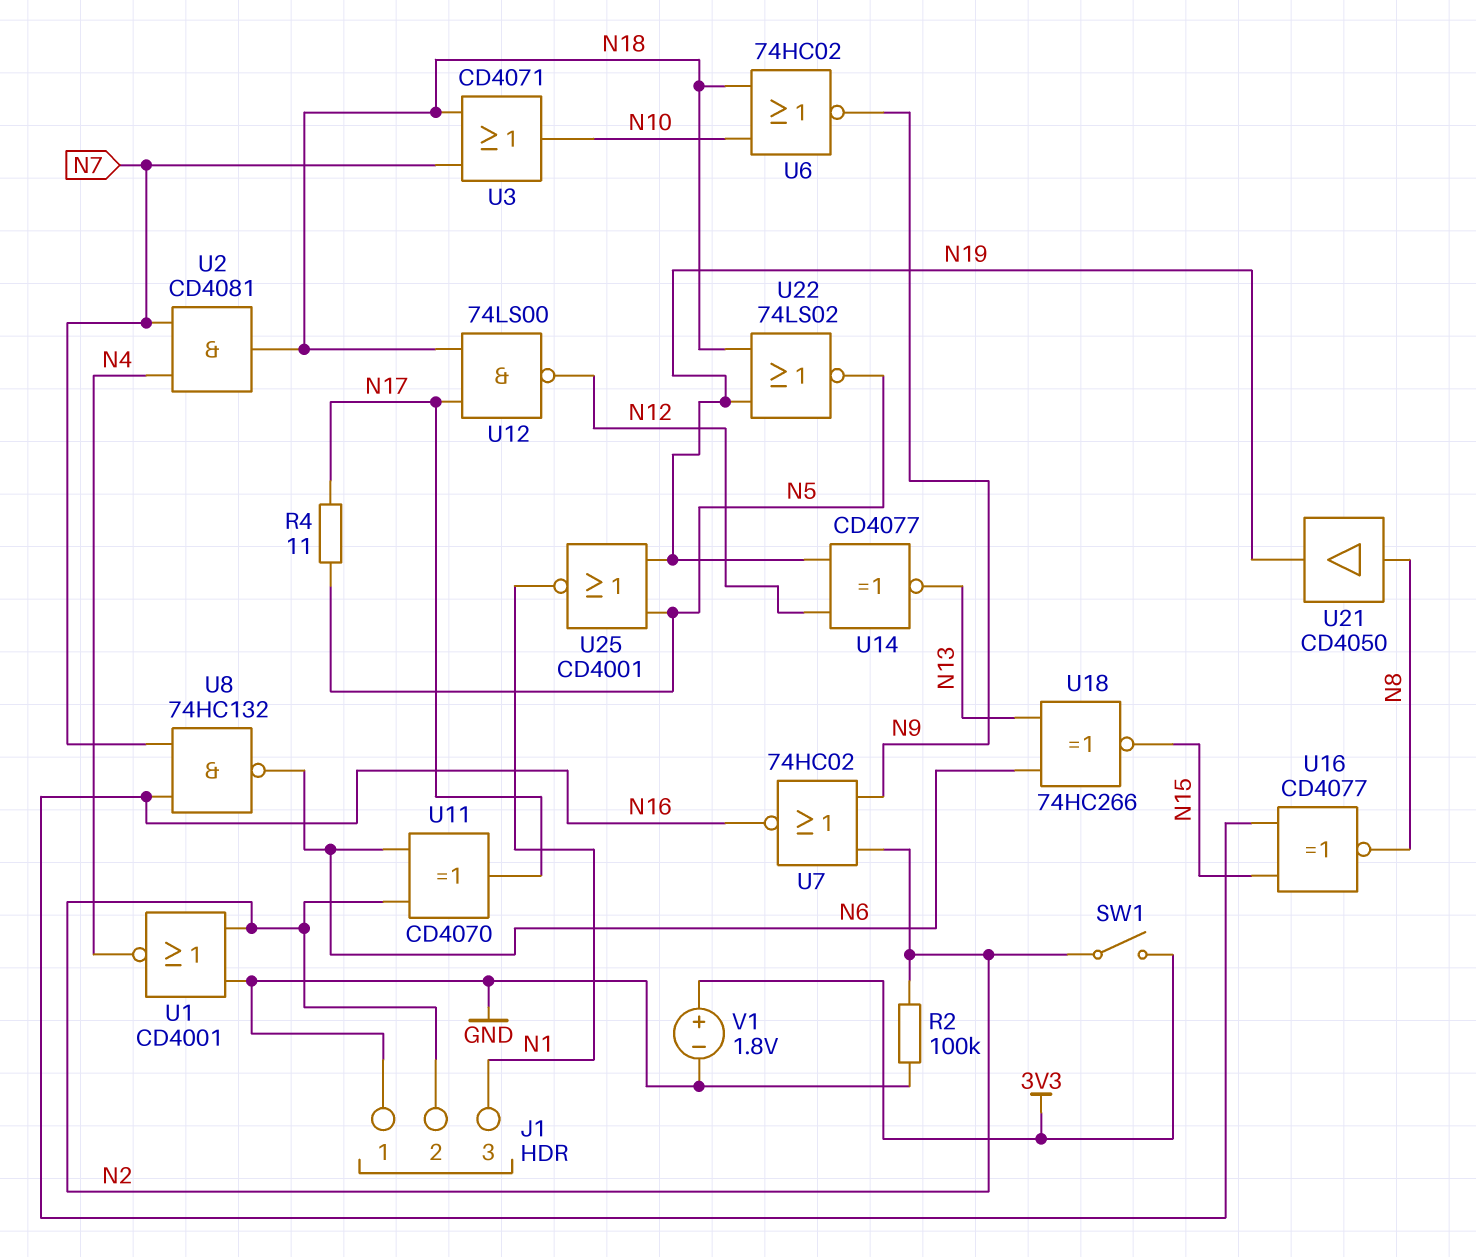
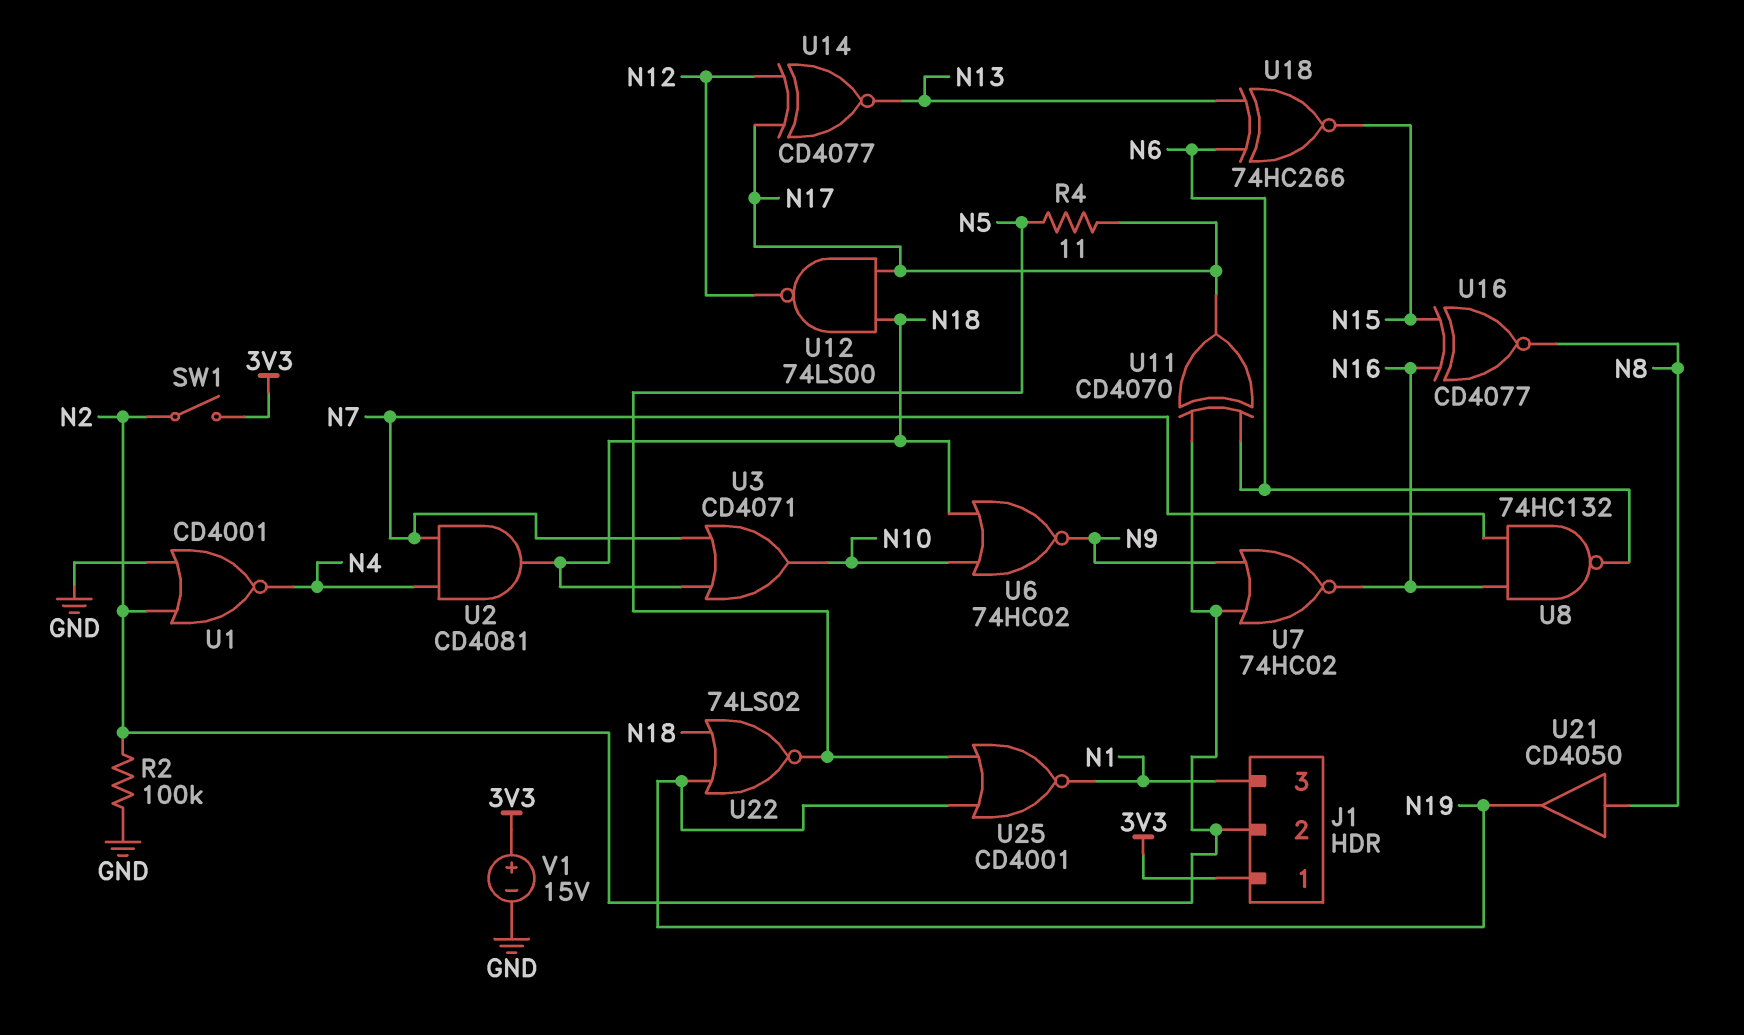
J1 pin 1: GND -> 3V3
U14: XNOR CD4077 (in N12, in N19, out N13) -> XNOR CD4077 (in N12, in N17, out N13)
V1: 1.8V (plus 3V3, minus GND) -> 15V (plus 3V3, minus GND)

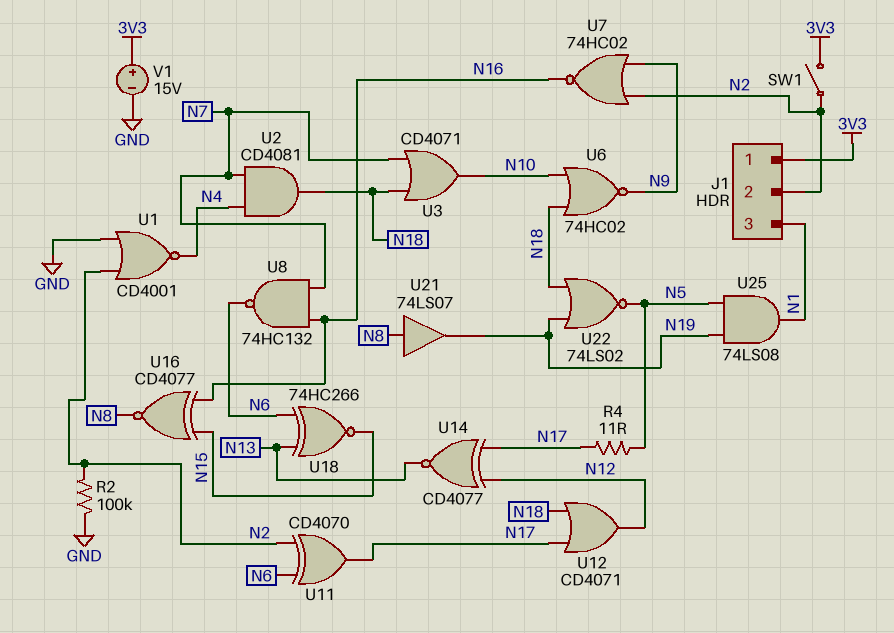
U12: NAND 74LS00 (in N17, in N18, out N12) -> OR CD4071 (in N17, in N18, out N12)
U21: buffer CD4050 (in N8, out N19) -> buffer 74LS07 (in N8, out N19)
U25: NOR CD4001 (in N5, in N19, out N1) -> AND 74LS08 (in N5, in N19, out N1)

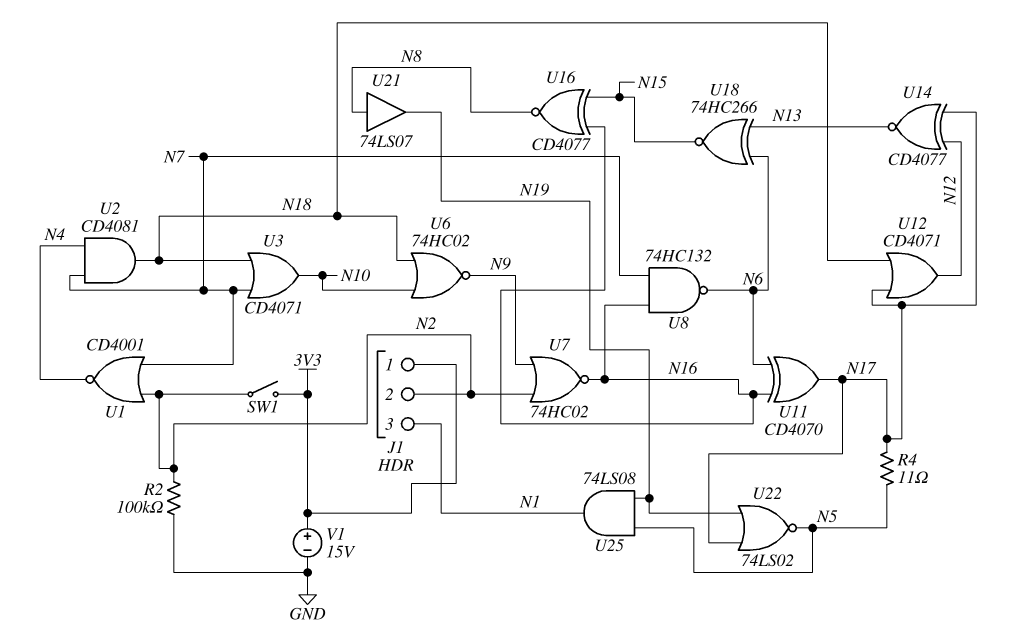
U1: NOR CD4001 (in GND, in N2, out N4) -> NOR CD4001 (in N2, in N7, out N4)
U11: XOR CD4070 (in N2, in N6, out N17) -> XOR CD4070 (in N6, in N16, out N17)
U22: NOR 74LS02 (in N18, in N19, out N5) -> NOR 74LS02 (in N17, in N19, out N5)

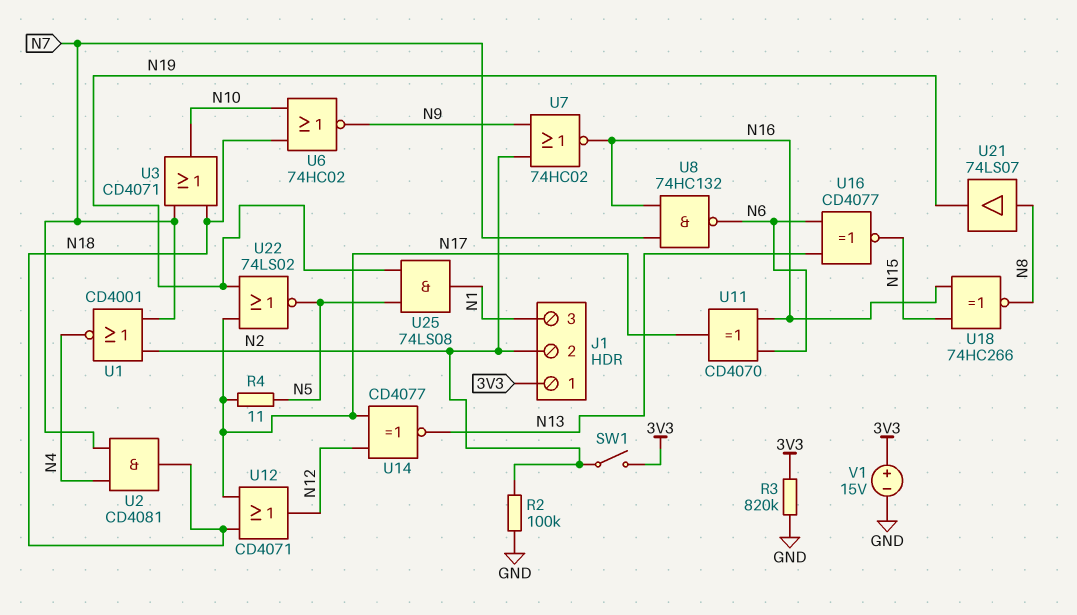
R3: none -> 820k (3V3, GND)
U16: XNOR CD4077 (in N15, in N16, out N8) -> XNOR CD4077 (in N6, in N13, out N15)
U18: XNOR 74HC266 (in N6, in N13, out N15) -> XNOR 74HC266 (in N15, in N16, out N8)

